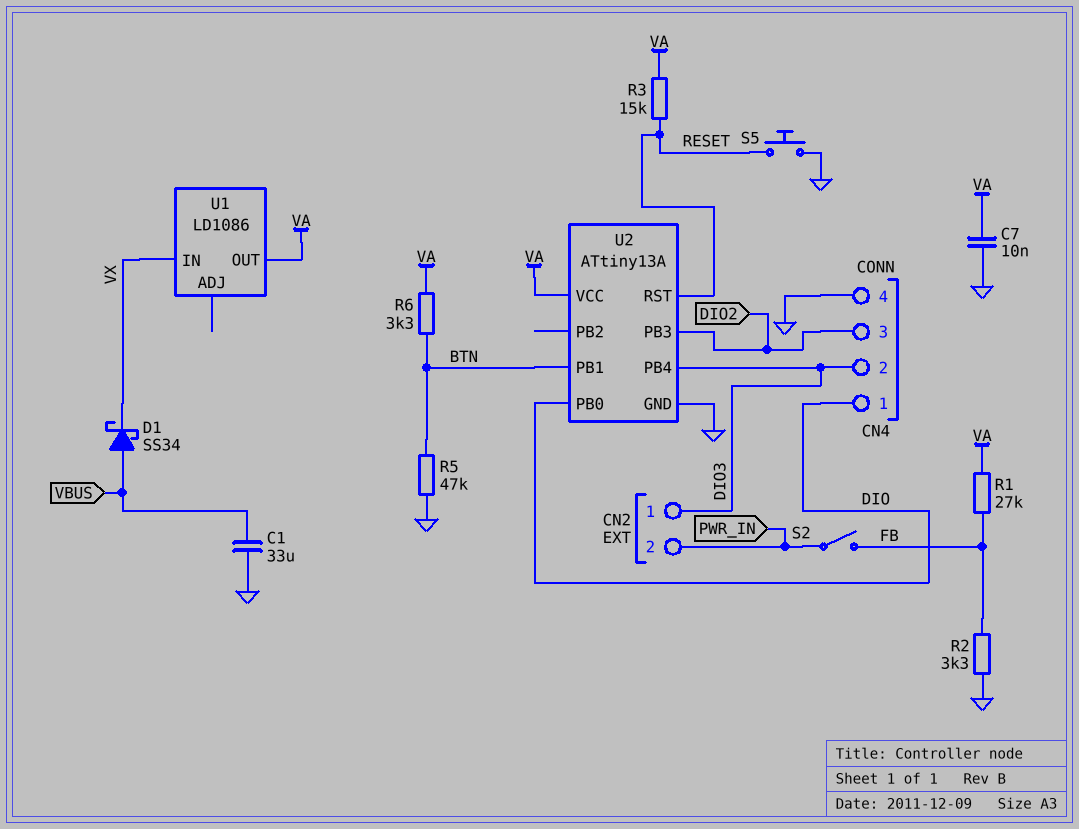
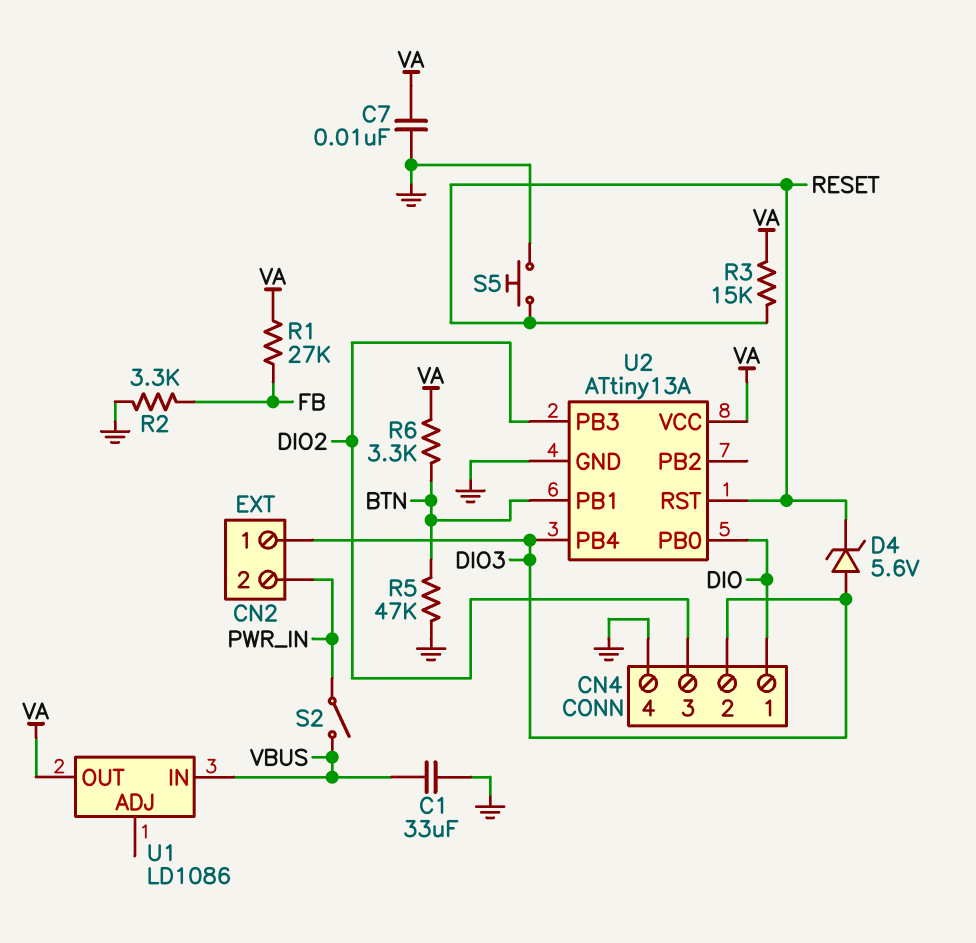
D1: schottky SS34 (A VBUS, K VX) -> none
D4: none -> zener 5.6V (A DIO3, K RESET)
S2: switch (FB, PWR_IN) -> switch (PWR_IN, VBUS)
U1 pin IN: VX -> VBUS

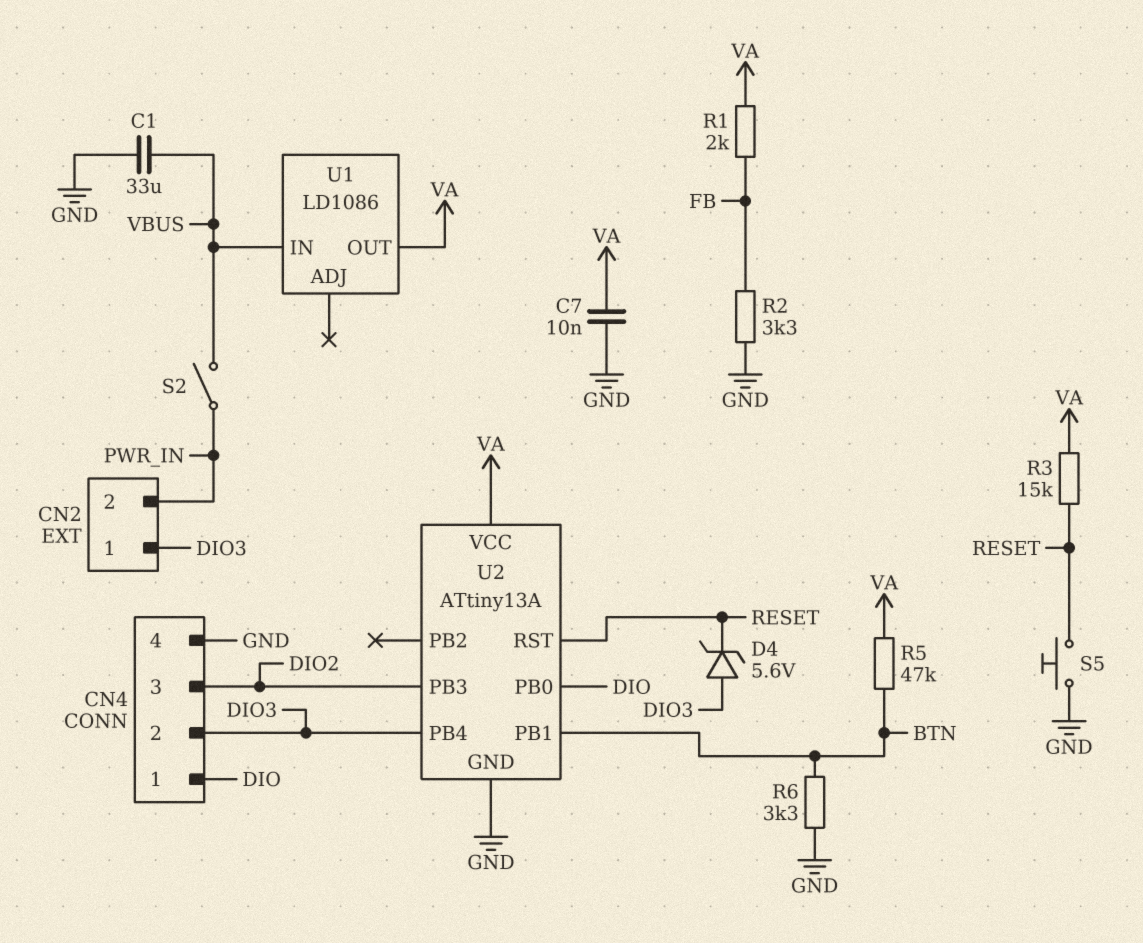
R1: 27k (FB, VA) -> 2k (FB, VA)
R5: 47k (BTN, GND) -> 47k (BTN, VA)
R6: 3.3k (BTN, VA) -> 3.3k (BTN, GND)

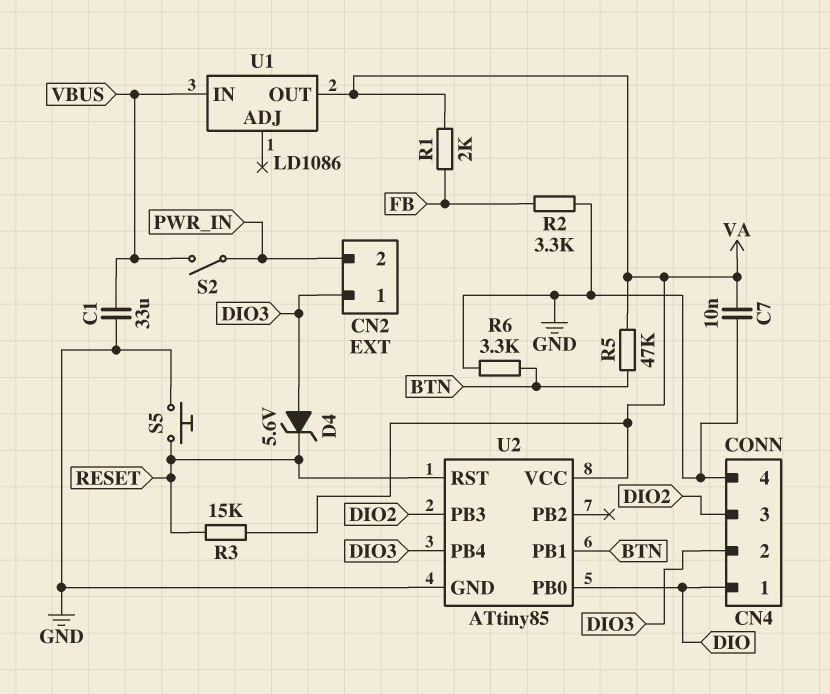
U2: ATtiny13A -> ATtiny85

